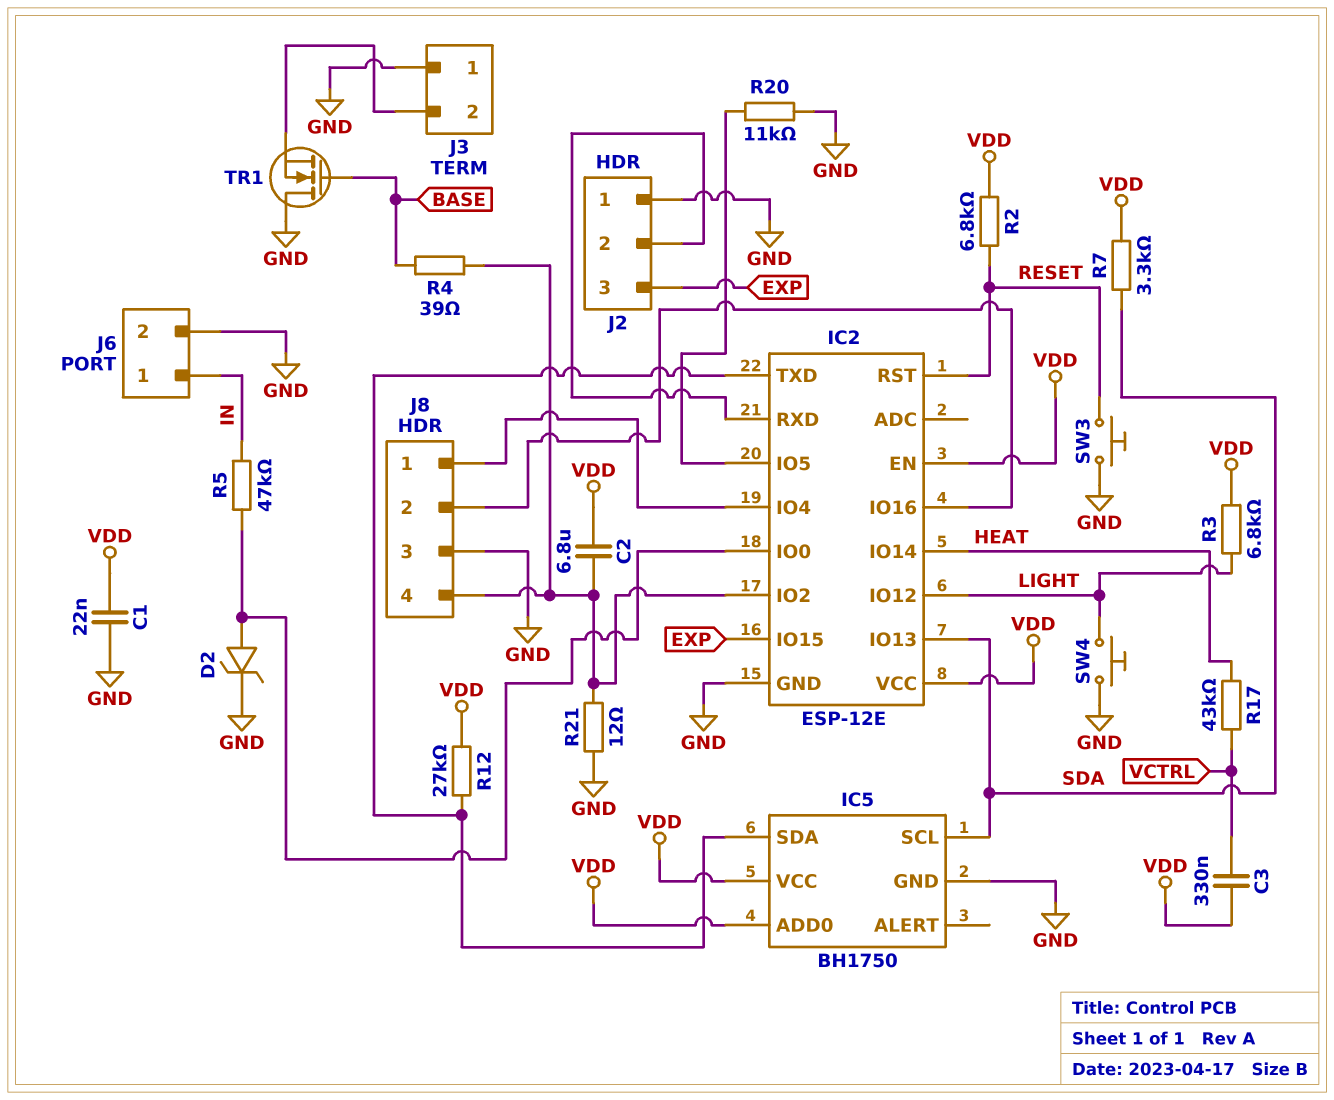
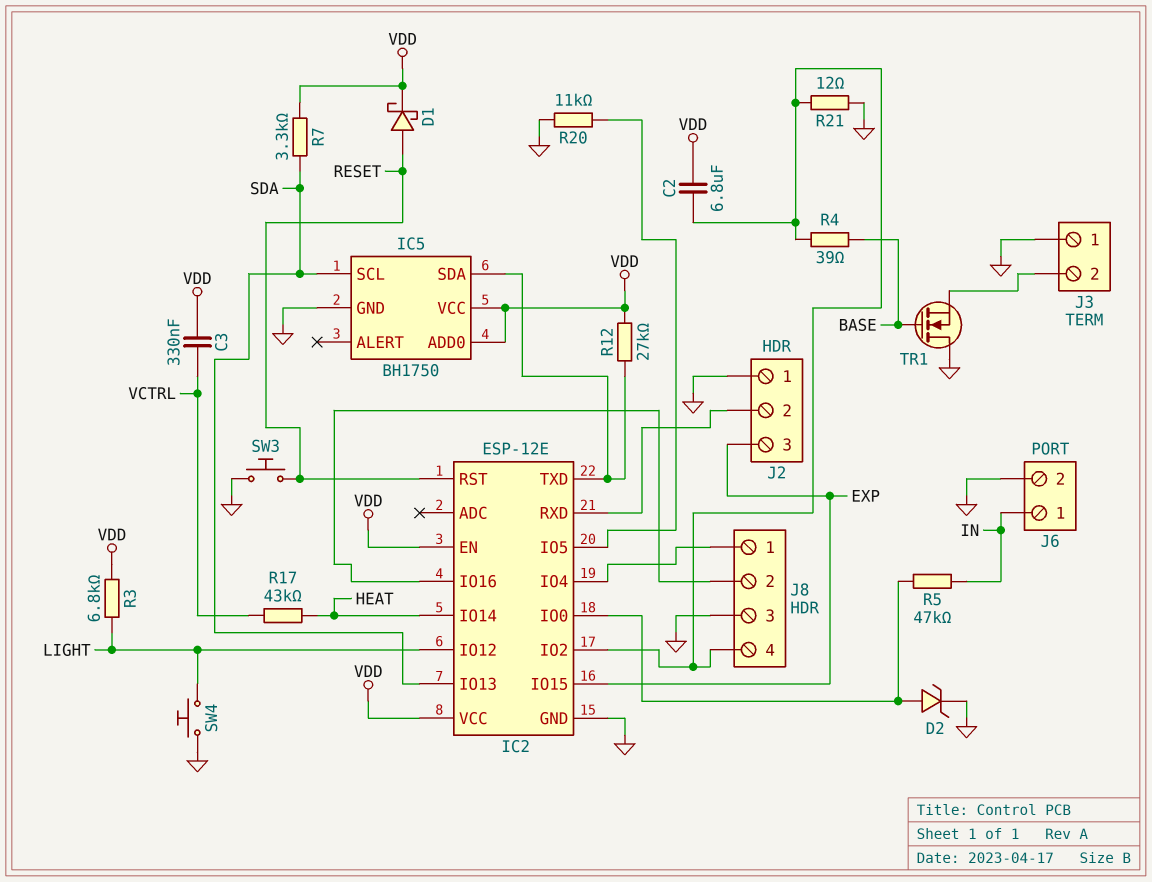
C1: 22nF (GND, VDD) -> none
D1: none -> schottky (A RESET, K VDD)
R2: 6.8k (RESET, VDD) -> none

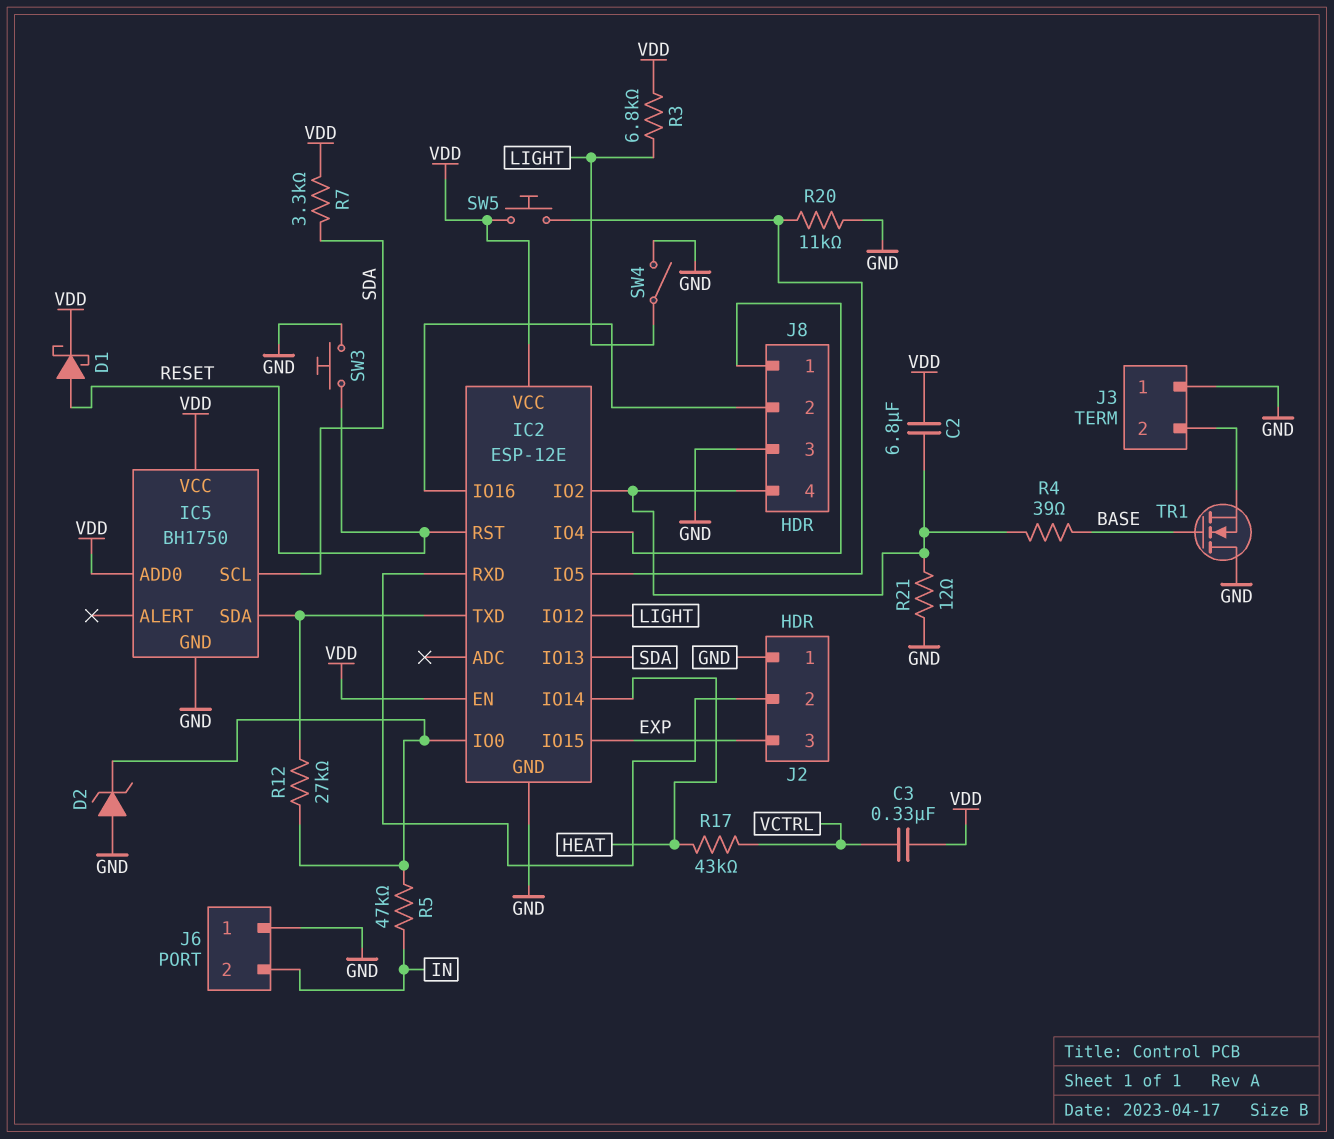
D2: zener (A IC2/IO0, K GND) -> zener (A GND, K IC2/IO0)
J6 pin 1: IN -> GND
J6 pin 2: GND -> IN
R12: 27k (IC2/TXD, VDD) -> 27k (IC2/IO0, IC2/TXD)
SW4: button (GND, LIGHT) -> switch (GND, LIGHT)
SW5: none -> button (IC2/IO5, VDD)

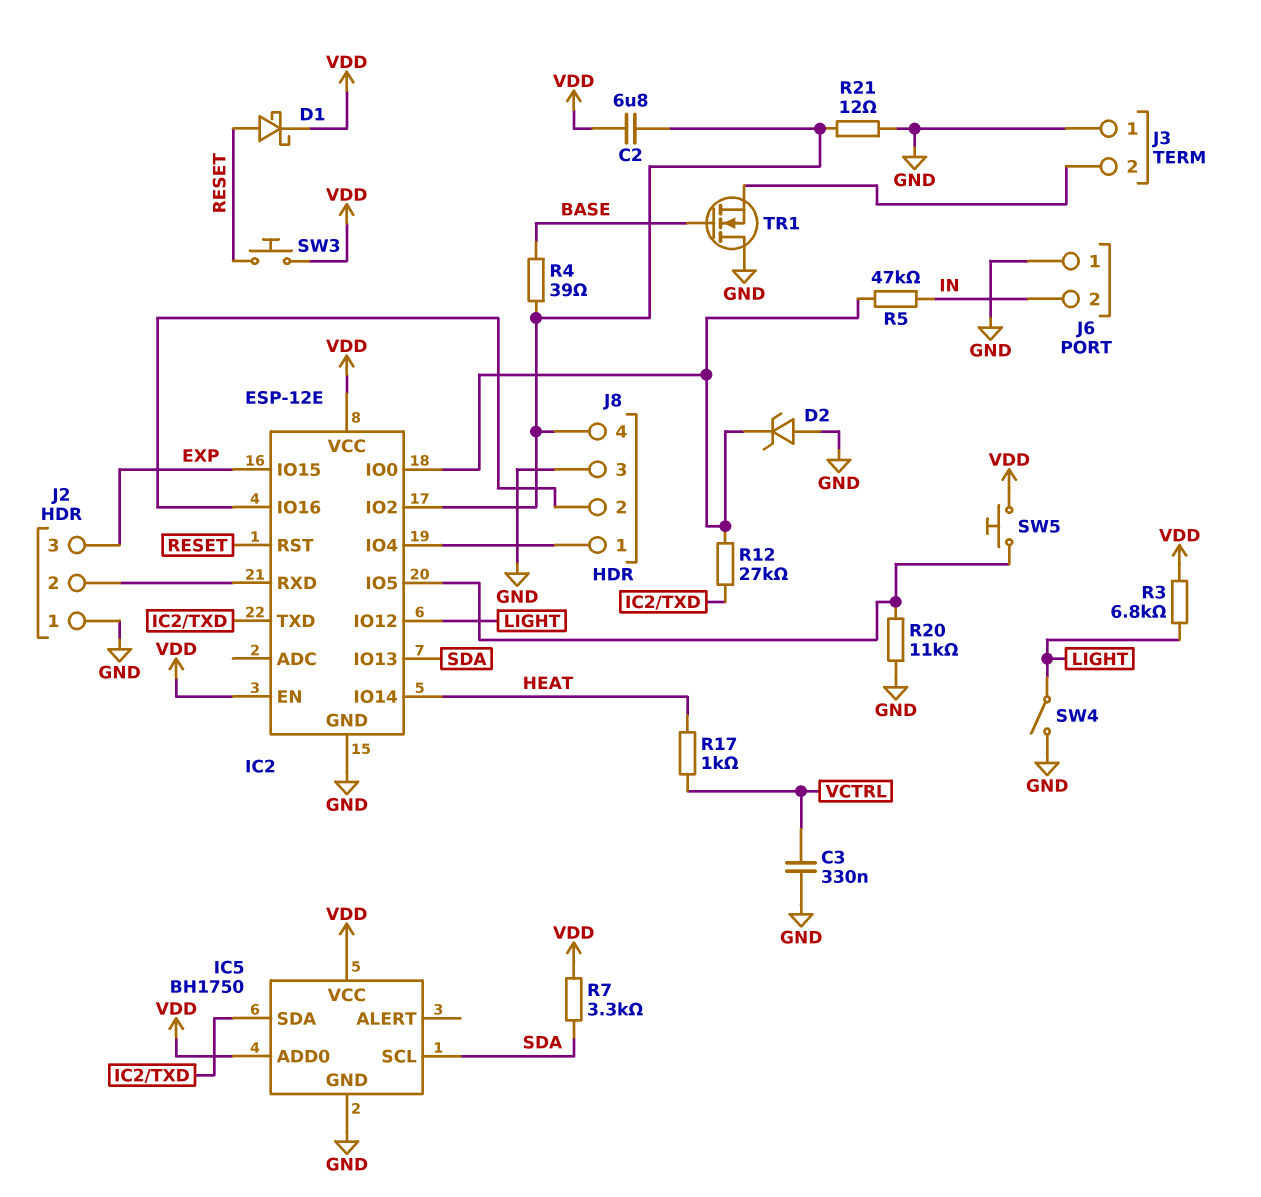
C3: 330nF (VCTRL, VDD) -> 330nF (GND, VCTRL)
R17: 43k (HEAT, VCTRL) -> 1k (HEAT, VCTRL)
SW3: button (GND, RESET) -> button (RESET, VDD)

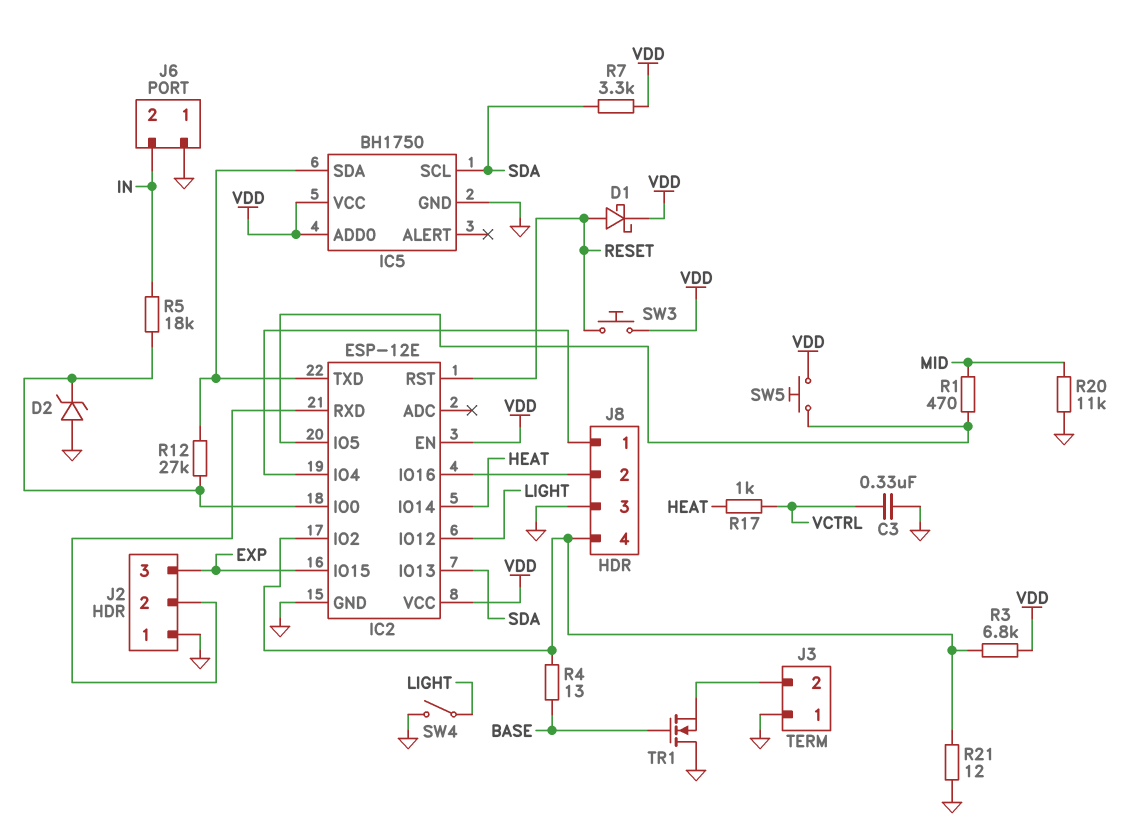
C2: 6.8uF (IC2/IO2, VDD) -> none
R1: none -> 470 (IC2/IO5, MID)
R3: 6.8k (LIGHT, VDD) -> 6.8k (IC2/IO2, VDD)
R4: 39 (BASE, IC2/IO2) -> 13 (BASE, IC2/IO2)
R5: 47k (IC2/IO0, IN) -> 18k (IC2/IO0, IN)
R20: 11k (GND, IC2/IO5) -> 11k (GND, MID)

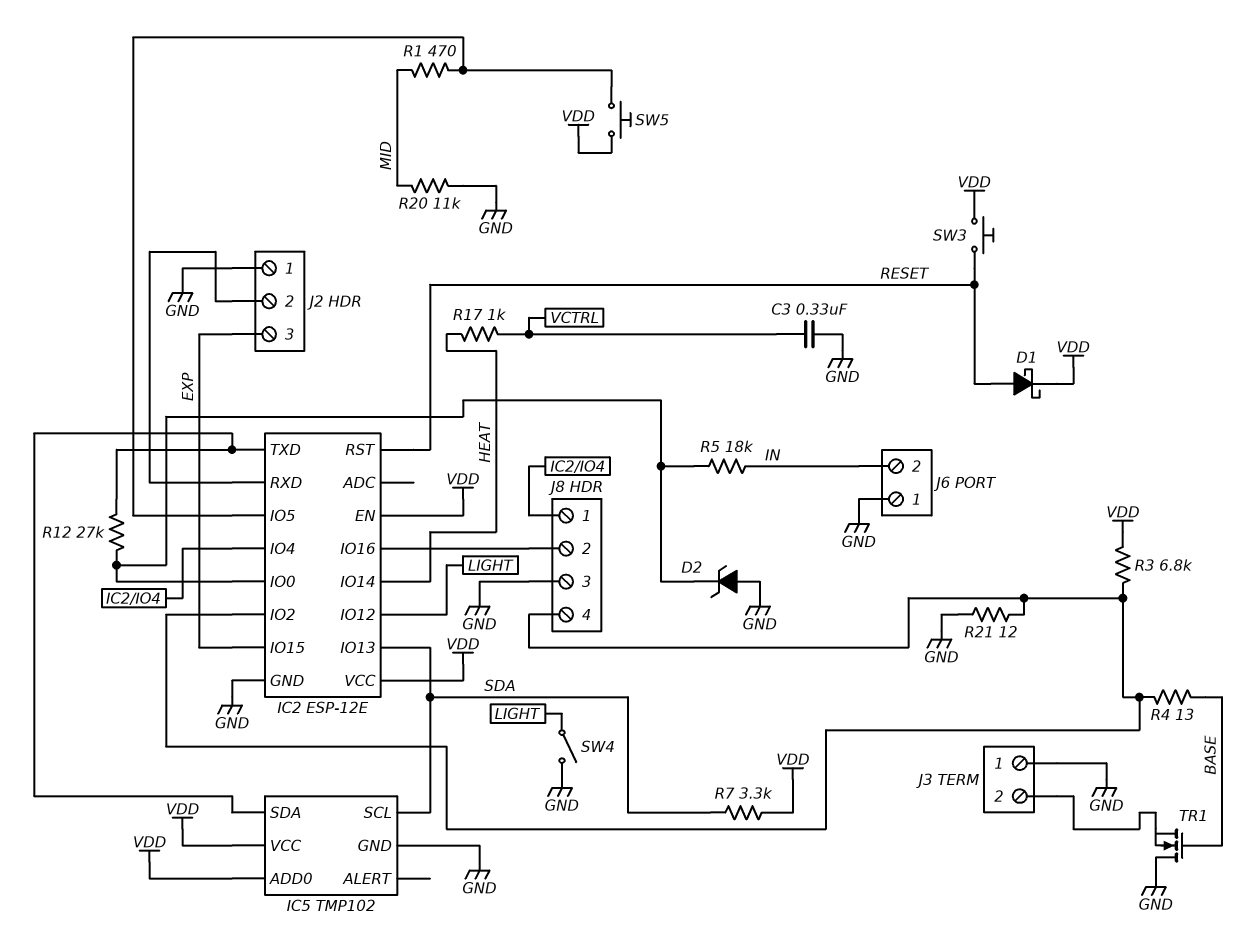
IC5: BH1750 -> TMP102

